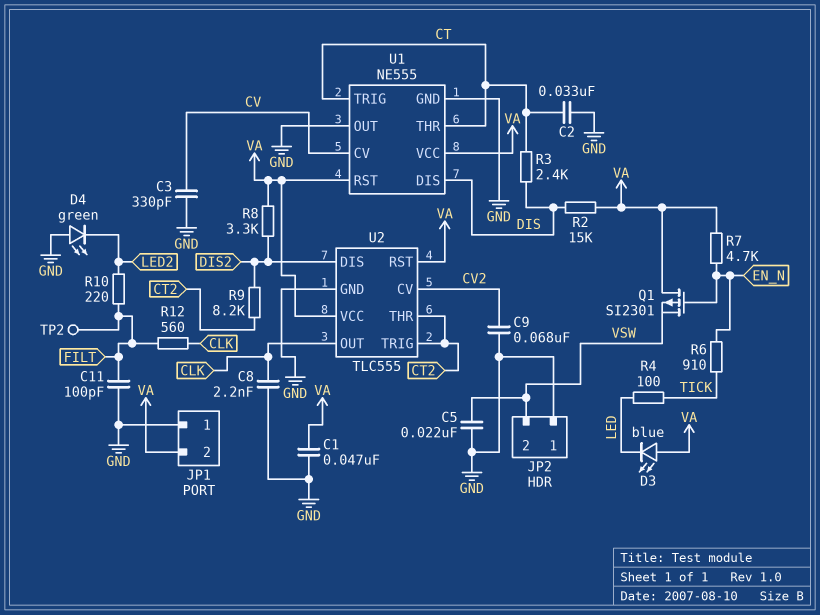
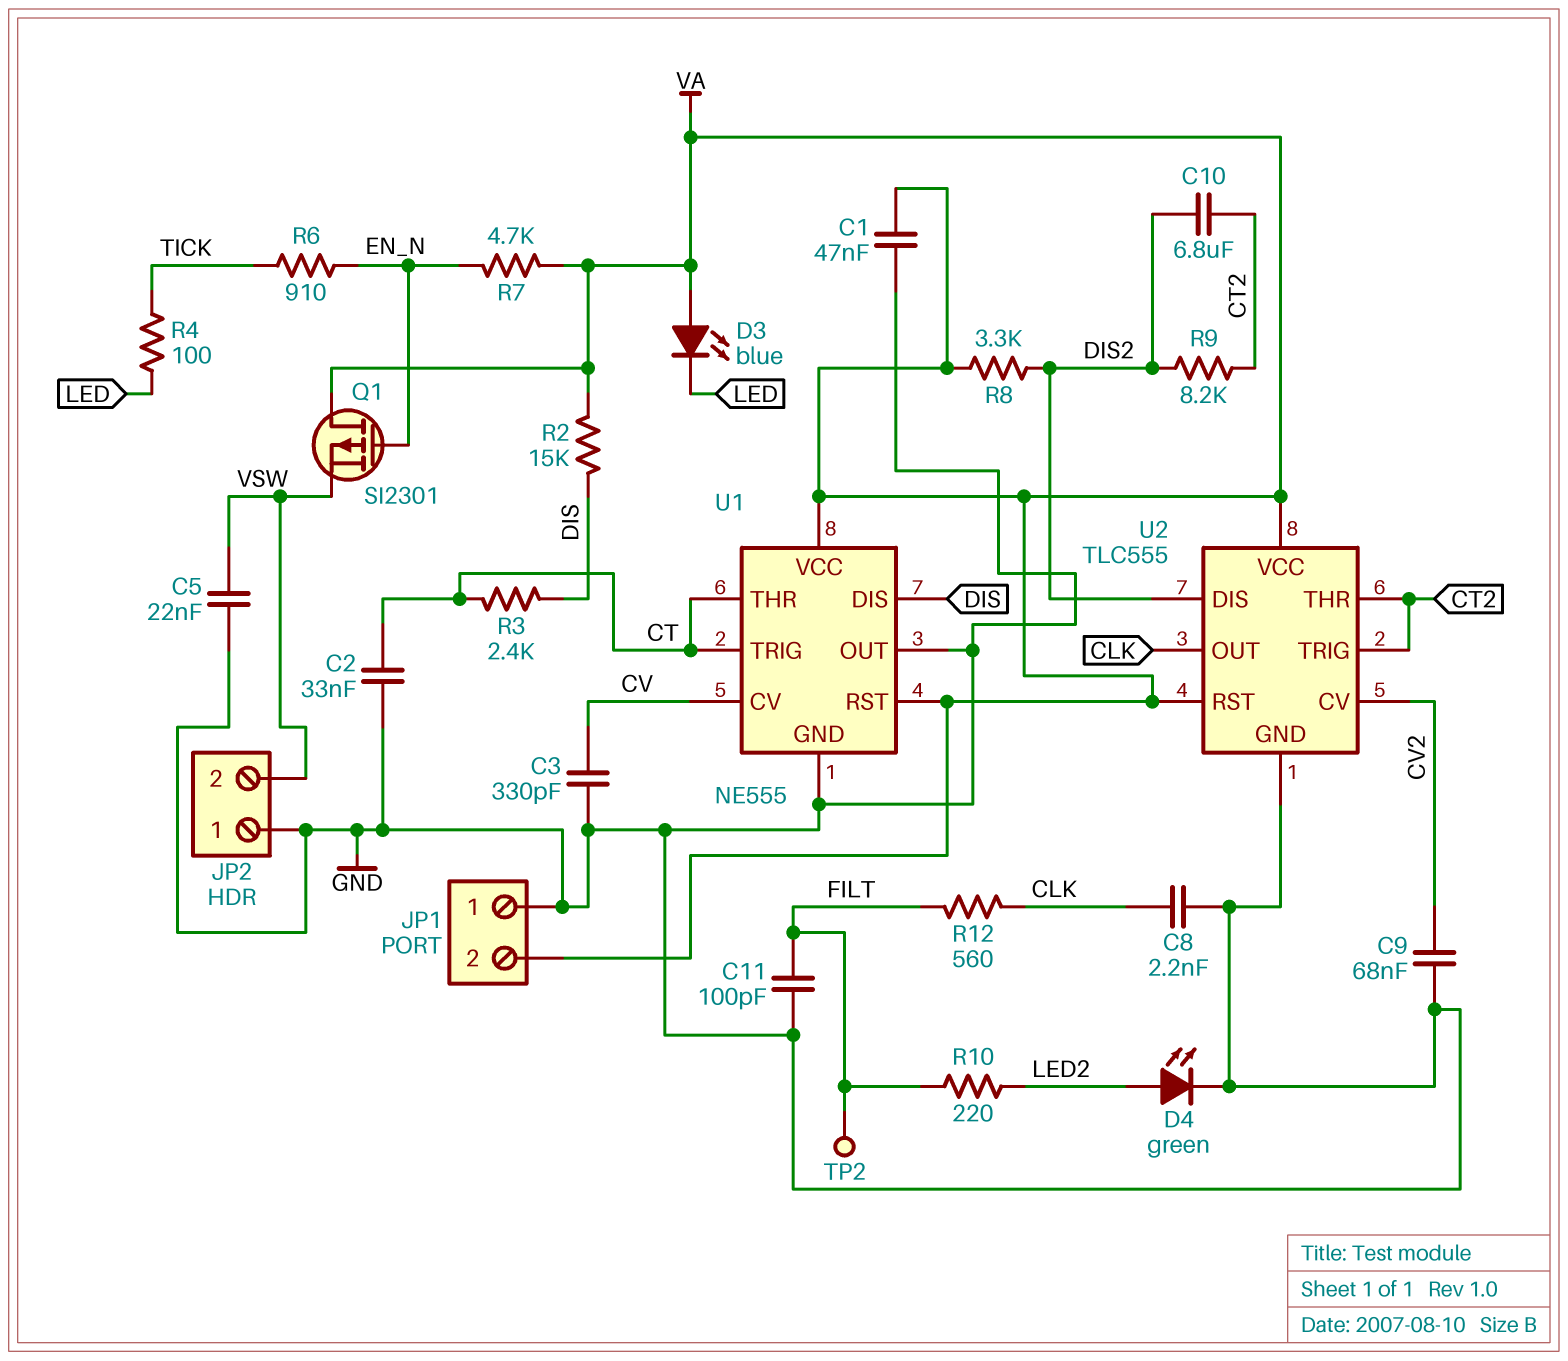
C10: none -> 6.8uF (CT2, DIS2)
D4: LED green (A GND, K LED2) -> LED green (A LED2, K GND)

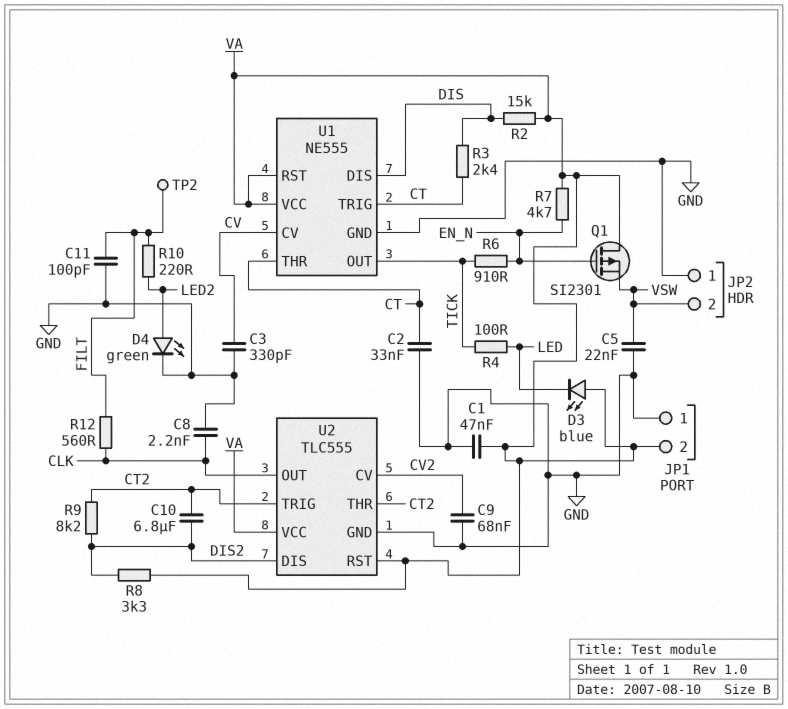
U1 pin OUT: GND -> TICK

